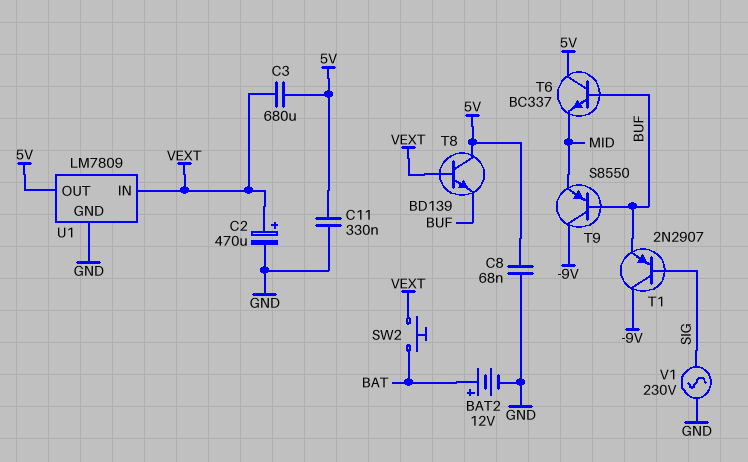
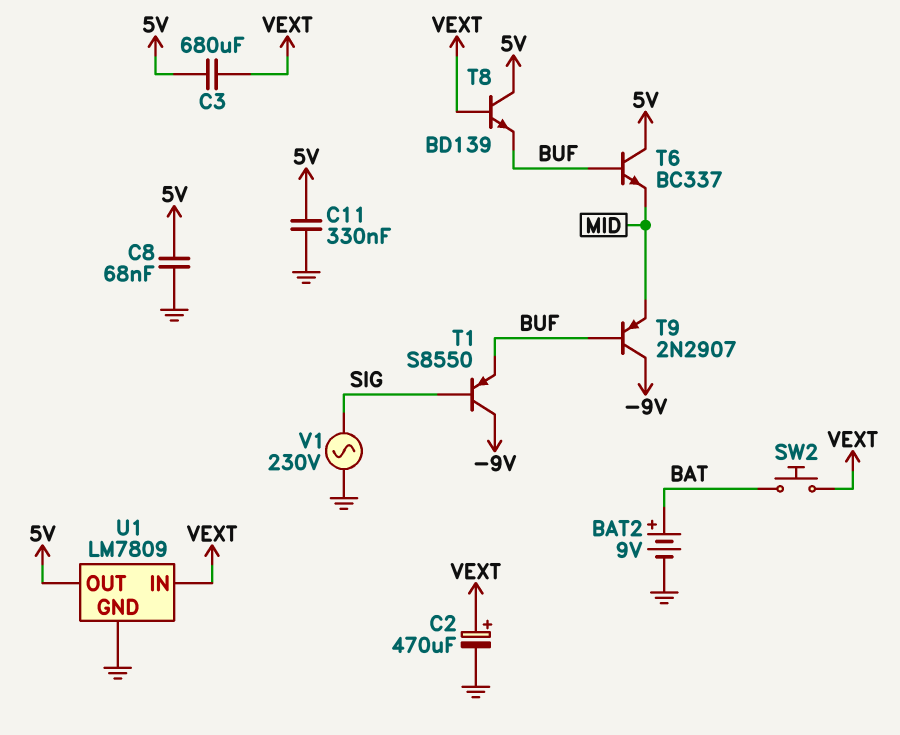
BAT2: 12V (plus BAT, minus GND) -> 9V (plus BAT, minus GND)
T1: PNP 2N2907 (B SIG, C -9V, E BUF) -> PNP S8550 (B SIG, C -9V, E BUF)
T9: PNP S8550 (B BUF, C -9V, E MID) -> PNP 2N2907 (B BUF, C -9V, E MID)

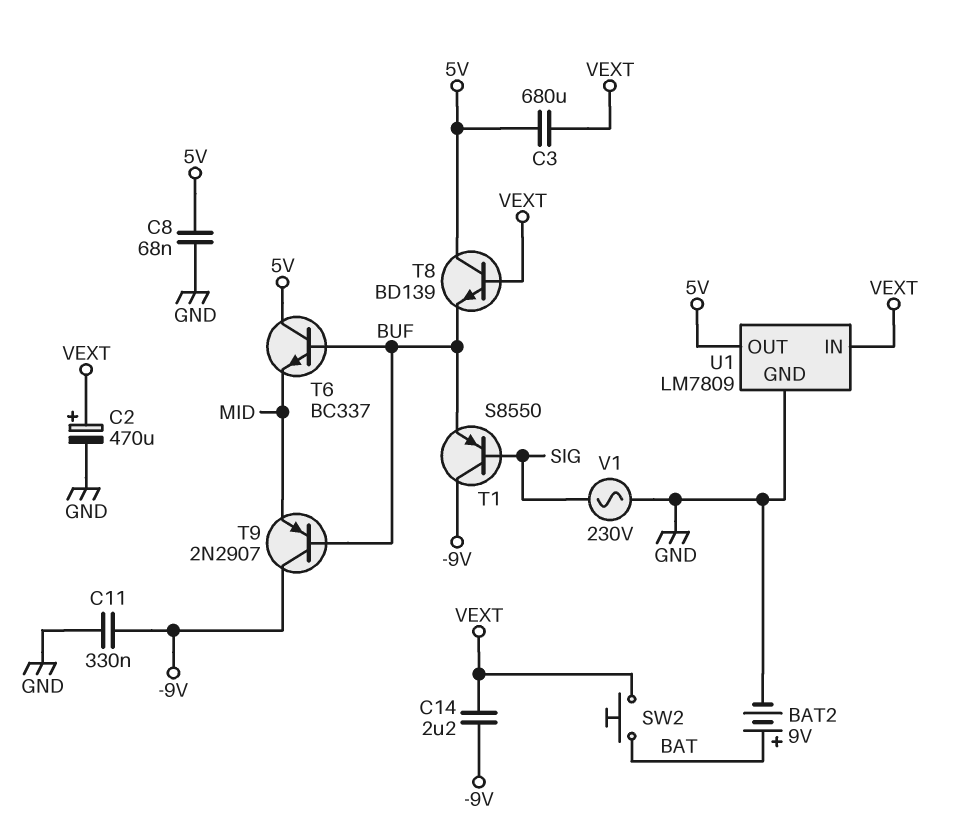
C11: 330nF (5V, GND) -> 330nF (-9V, GND)
C14: none -> 2.2uF (-9V, VEXT)

